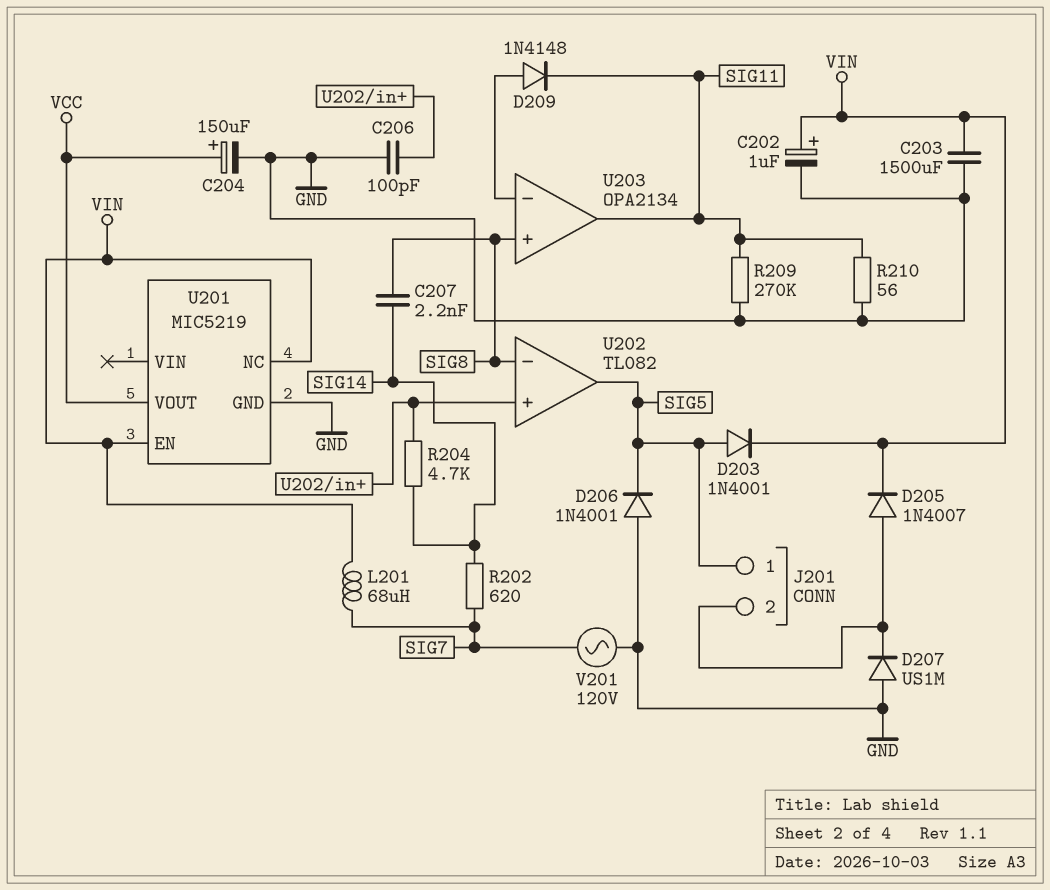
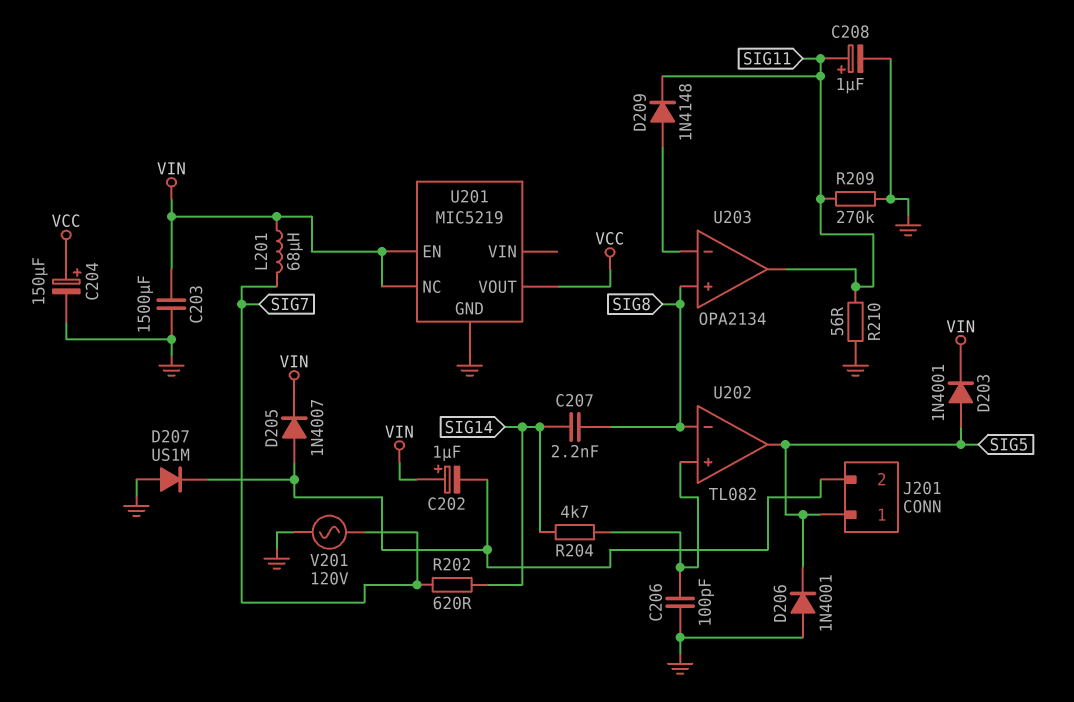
C202: 1uF (plus VIN, minus GND) -> 1uF (plus VIN, minus J201/2)
C208: none -> 1uF (plus SIG11, minus GND)

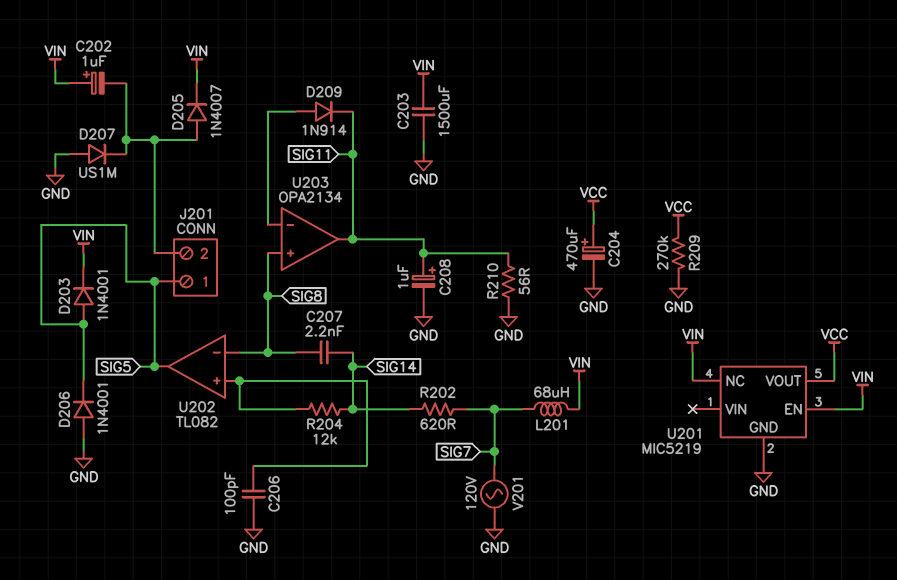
C204: 150uF (plus VCC, minus GND) -> 470uF (plus VCC, minus GND)
D209: diode 1N4148 (A U203/in-, K SIG11) -> diode 1N914 (A U203/in-, K SIG11)
R204: 4.7k (SIG14, U202/in+) -> 12k (SIG14, U202/in+)
R209: 270k (GND, SIG11) -> 270k (GND, VCC)

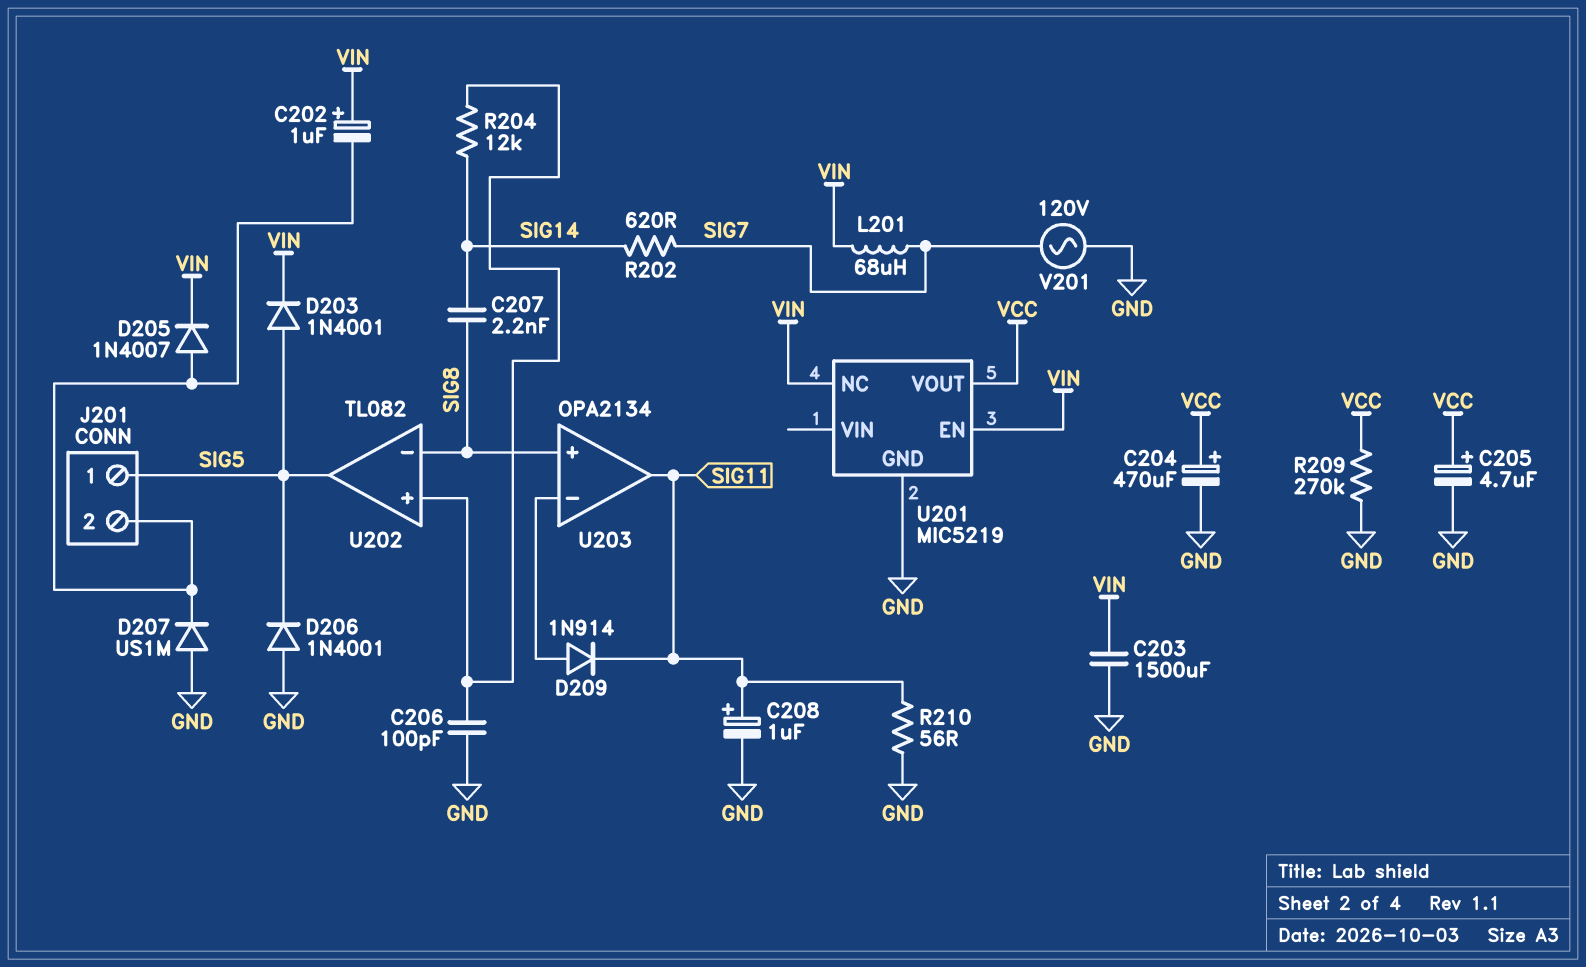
C205: none -> 4.7uF (plus VCC, minus GND)

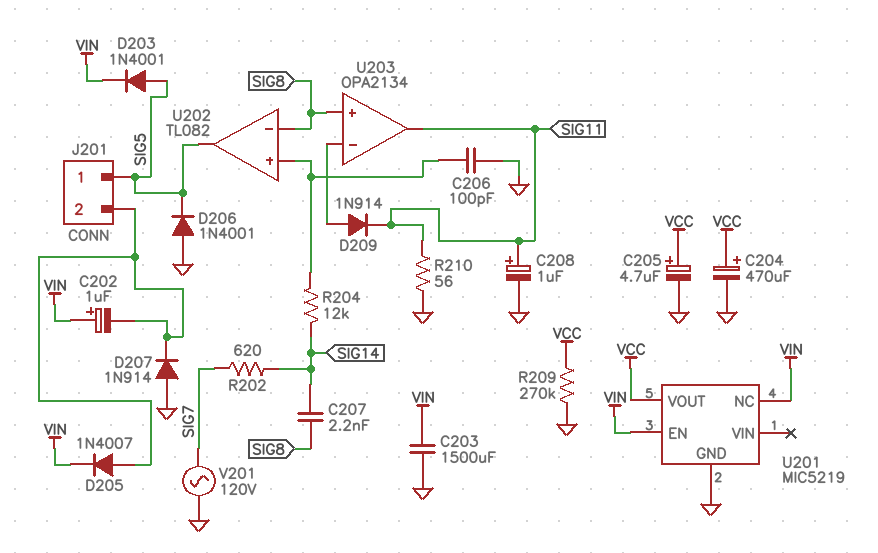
D207: diode US1M (A GND, K J201/2) -> diode 1N914 (A GND, K J201/2)
L201: 68uH (SIG7, VIN) -> none

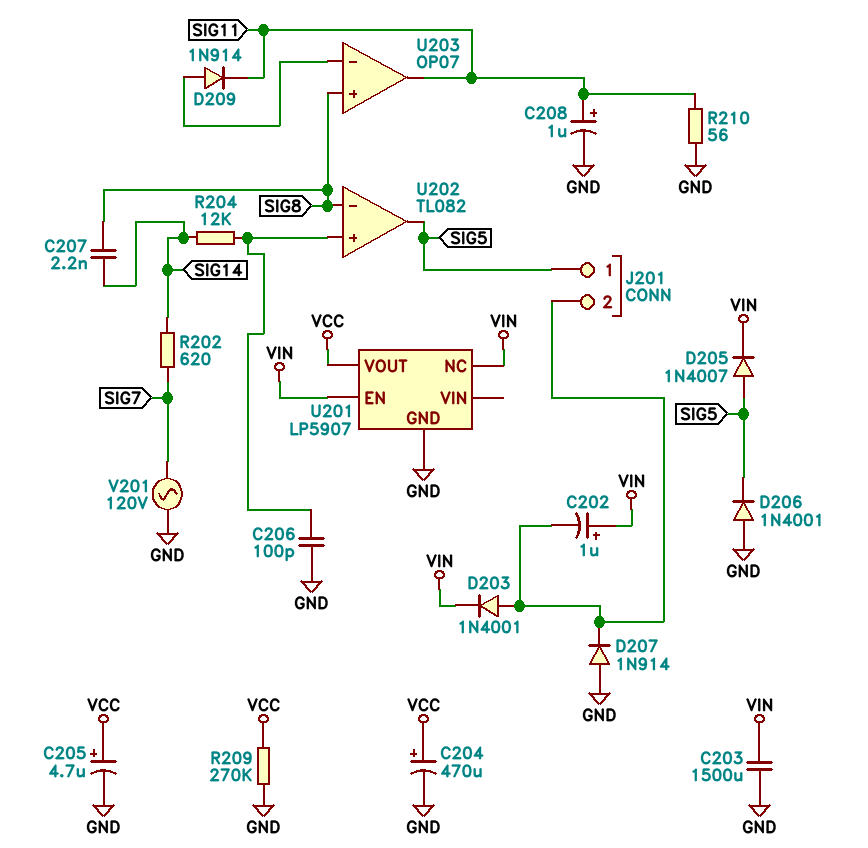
D203: diode 1N4001 (A SIG5, K VIN) -> diode 1N4001 (A J201/2, K VIN)
D205: diode 1N4007 (A J201/2, K VIN) -> diode 1N4007 (A SIG5, K VIN)
U201: MIC5219 -> LP5907
U203: OPA2134 -> OP07

